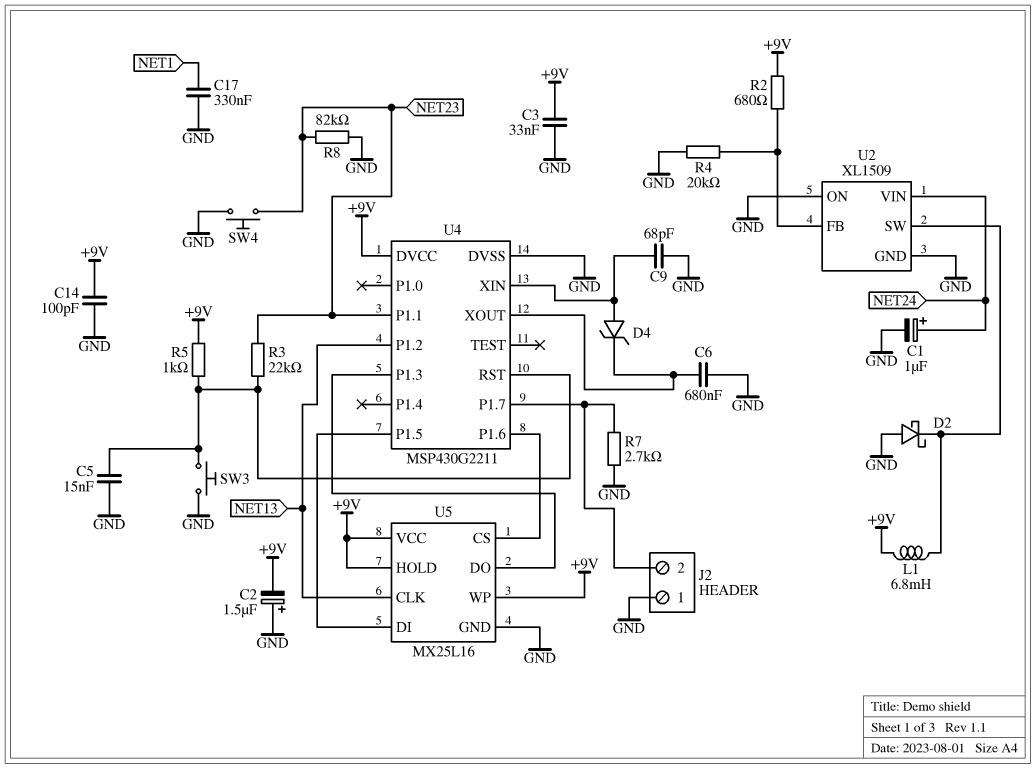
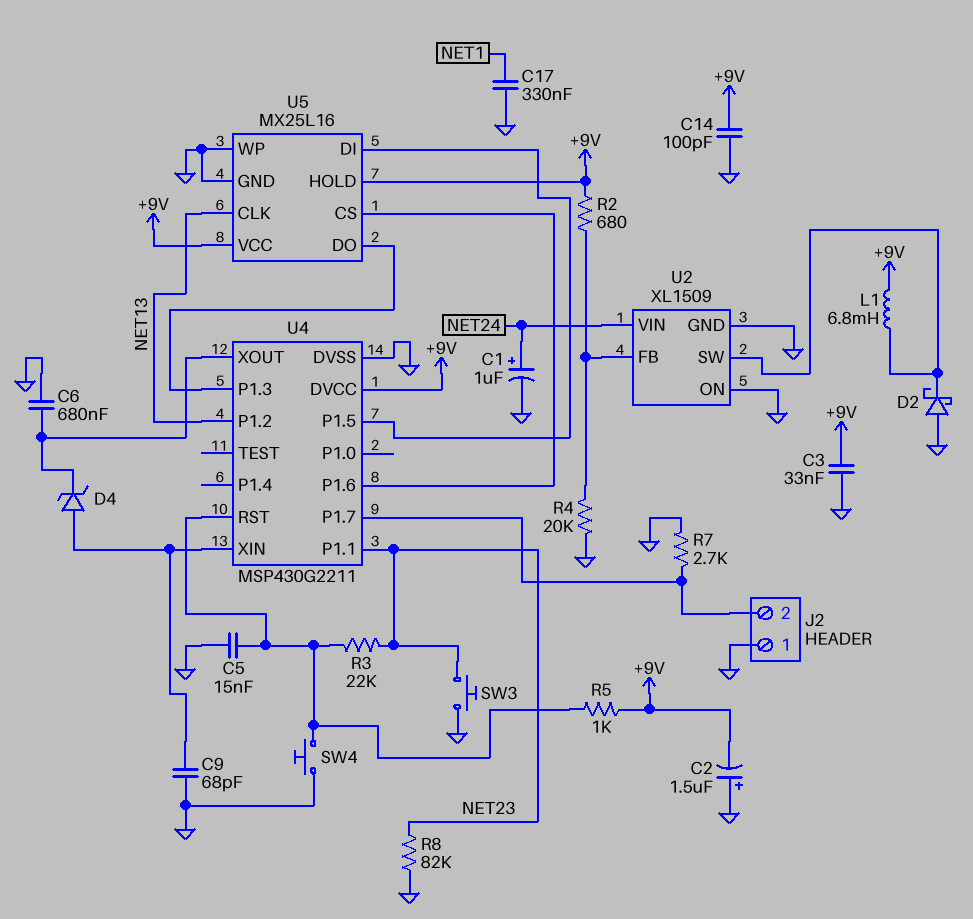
SW3: button (GND, U4/RST) -> button (GND, NET23)
SW4: button (GND, NET23) -> button (GND, U4/RST)
U5 pin WP: +9V -> GND

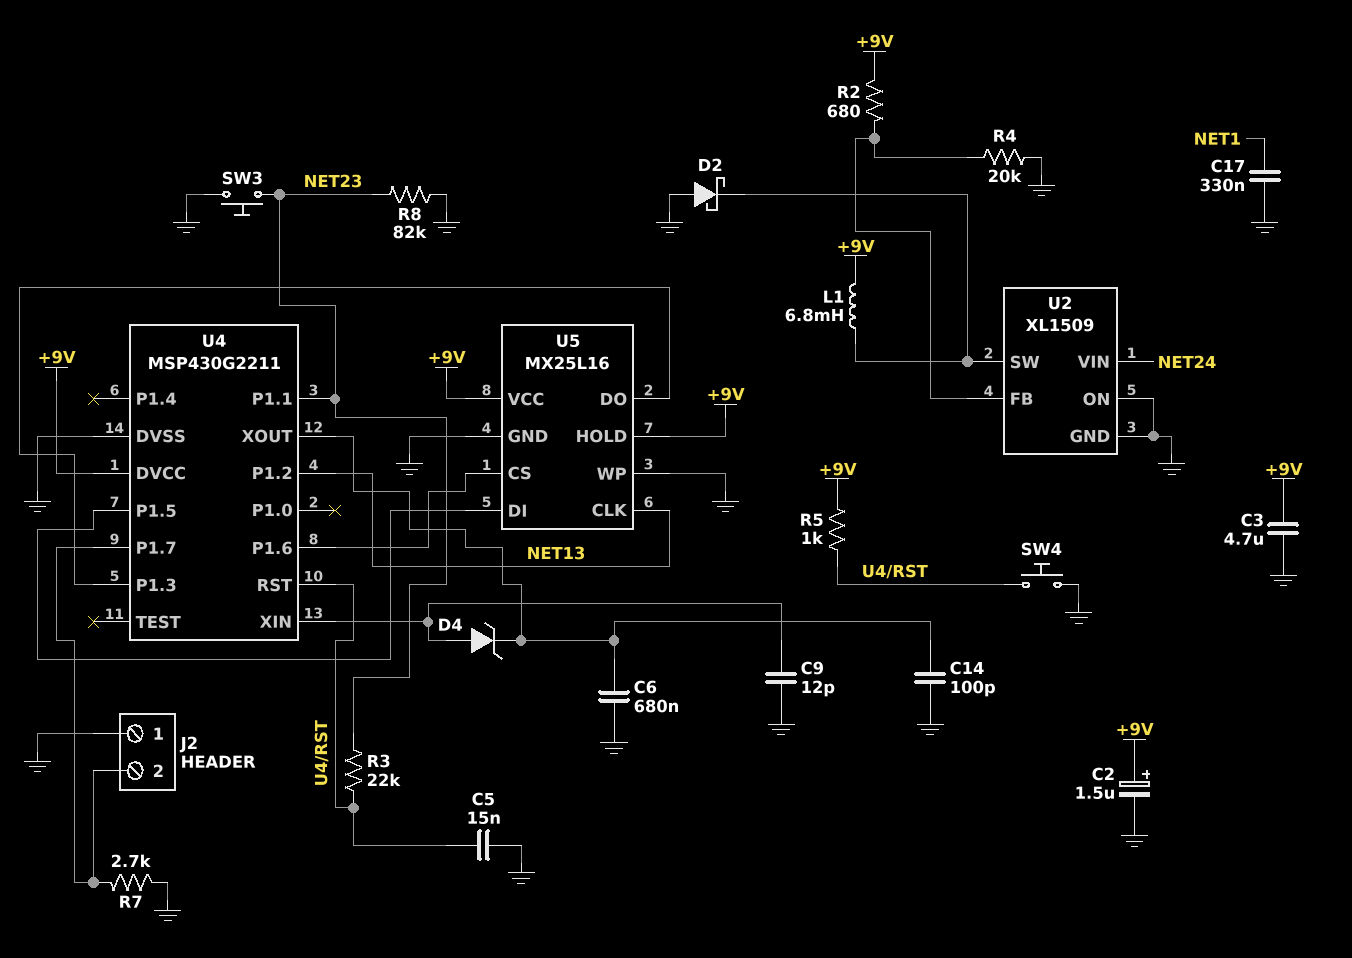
C1: 1uF (plus NET24, minus GND) -> none
C2: 1.5uF (plus GND, minus +9V) -> 1.5uF (plus +9V, minus GND)
C3: 33nF (+9V, GND) -> 4.7uF (+9V, GND)
C9: 68pF (GND, U4/XIN) -> 12pF (GND, U4/XIN)
C14: 100pF (+9V, GND) -> 100pF (GND, U4/XOUT)

